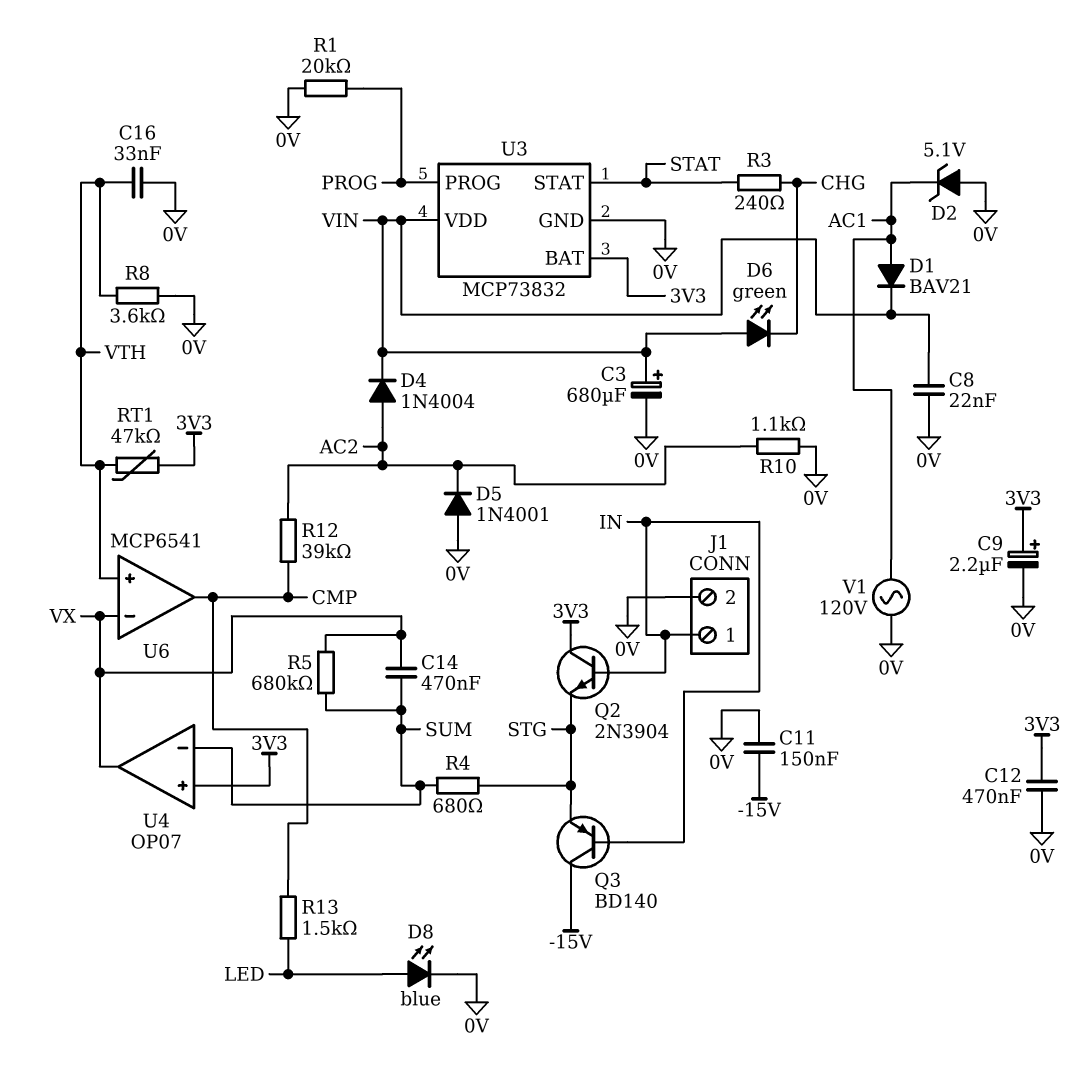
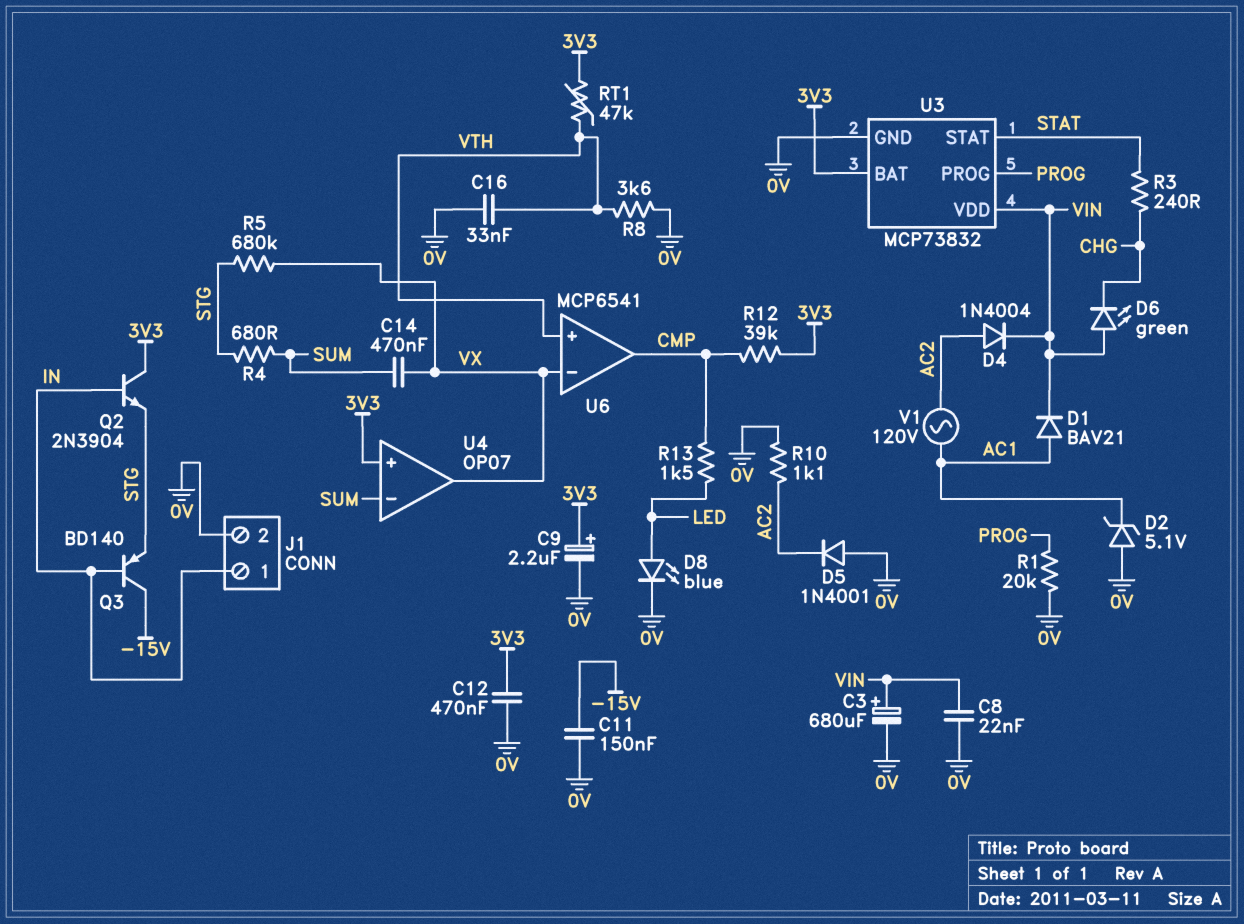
R5: 680k (SUM, VX) -> 680k (STG, VX)
R12: 39k (AC2, CMP) -> 39k (3V3, CMP)
V1: AC 120V (0V, AC1) -> AC 120V (AC1, AC2)

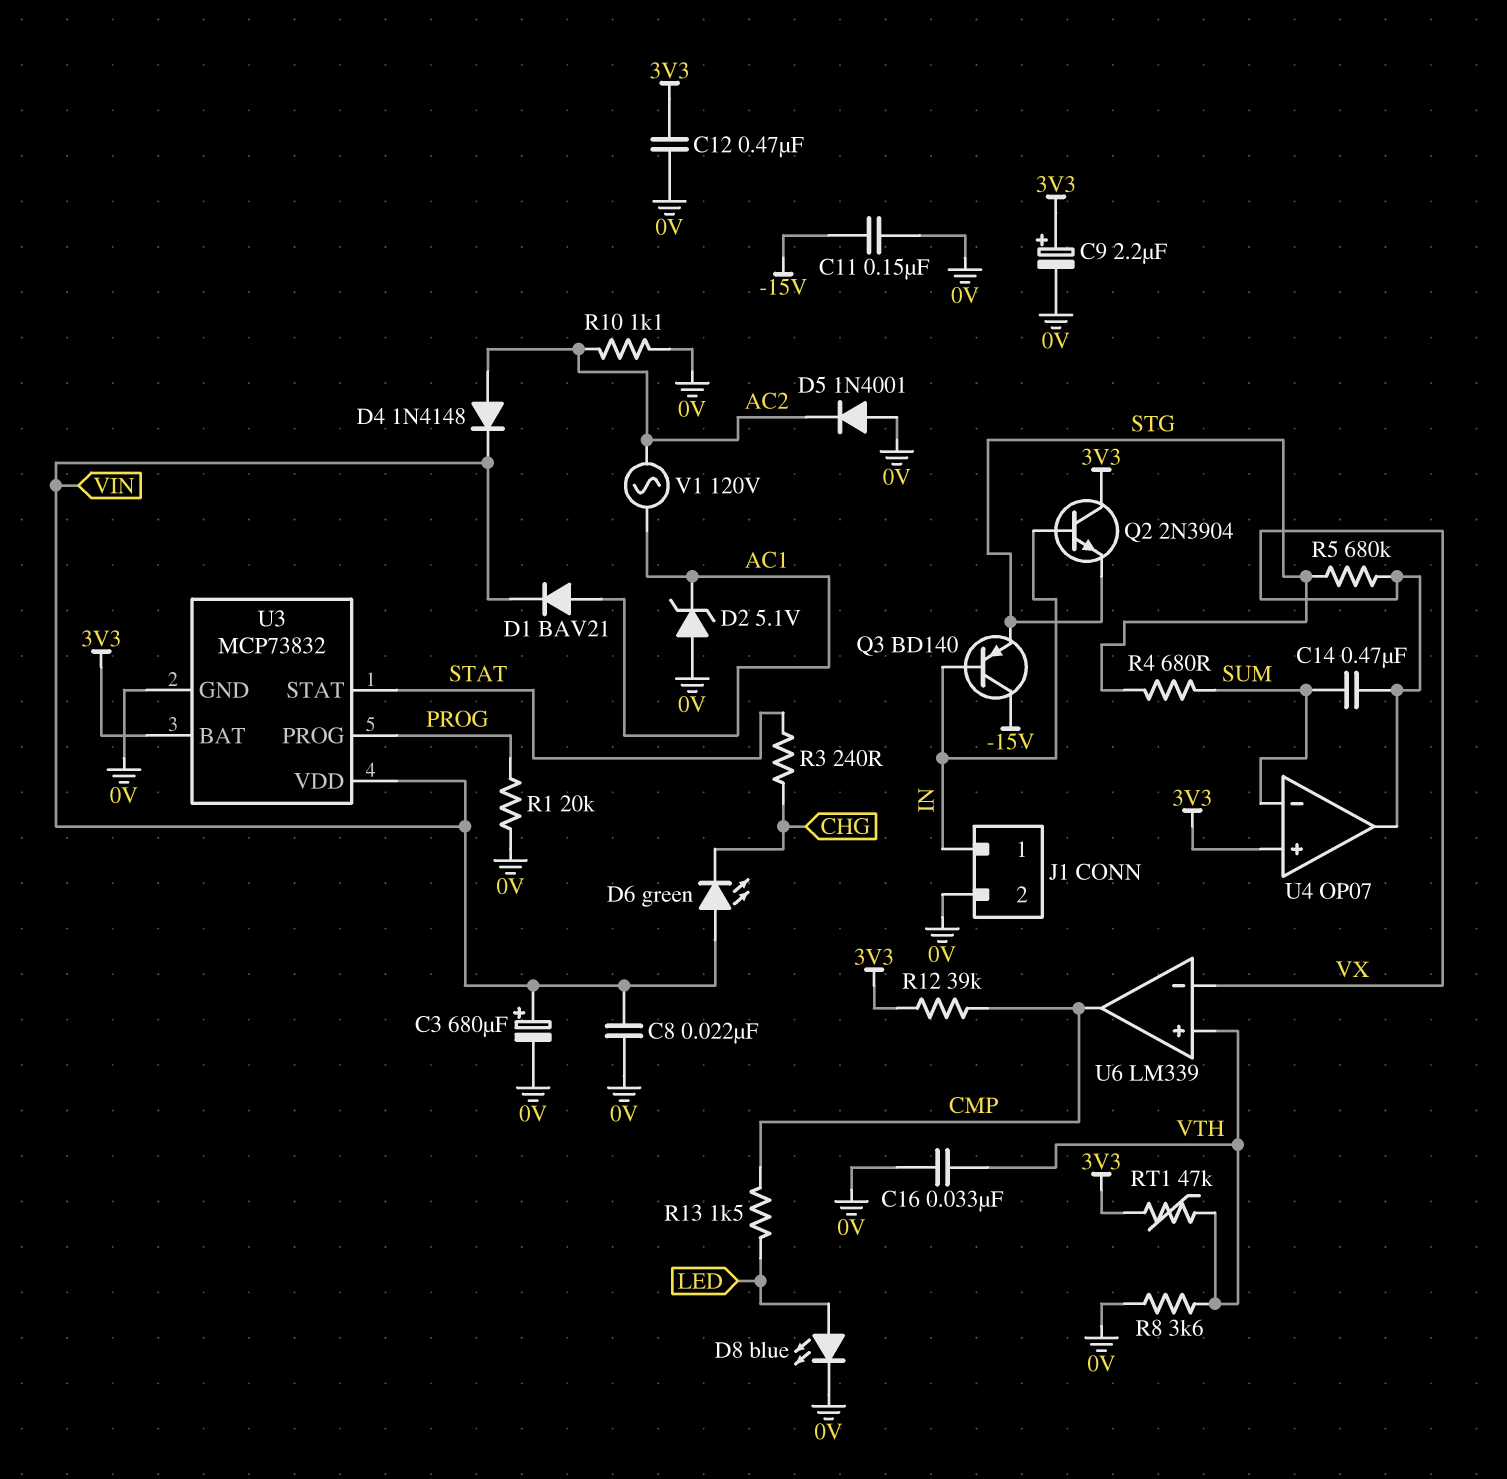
D4: diode 1N4004 (A AC2, K VIN) -> diode 1N4148 (A AC2, K VIN)
U6: MCP6541 -> LM339

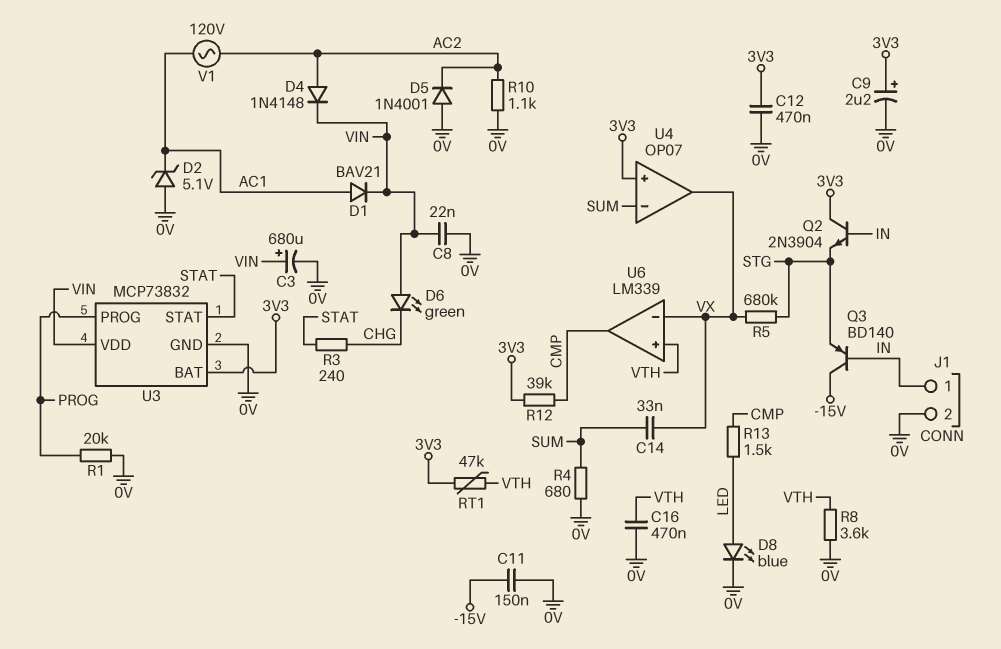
C14: 470nF (SUM, VX) -> 33nF (SUM, VX)
C16: 33nF (0V, VTH) -> 470nF (0V, VTH)
R4: 680 (STG, SUM) -> 680 (0V, SUM)

